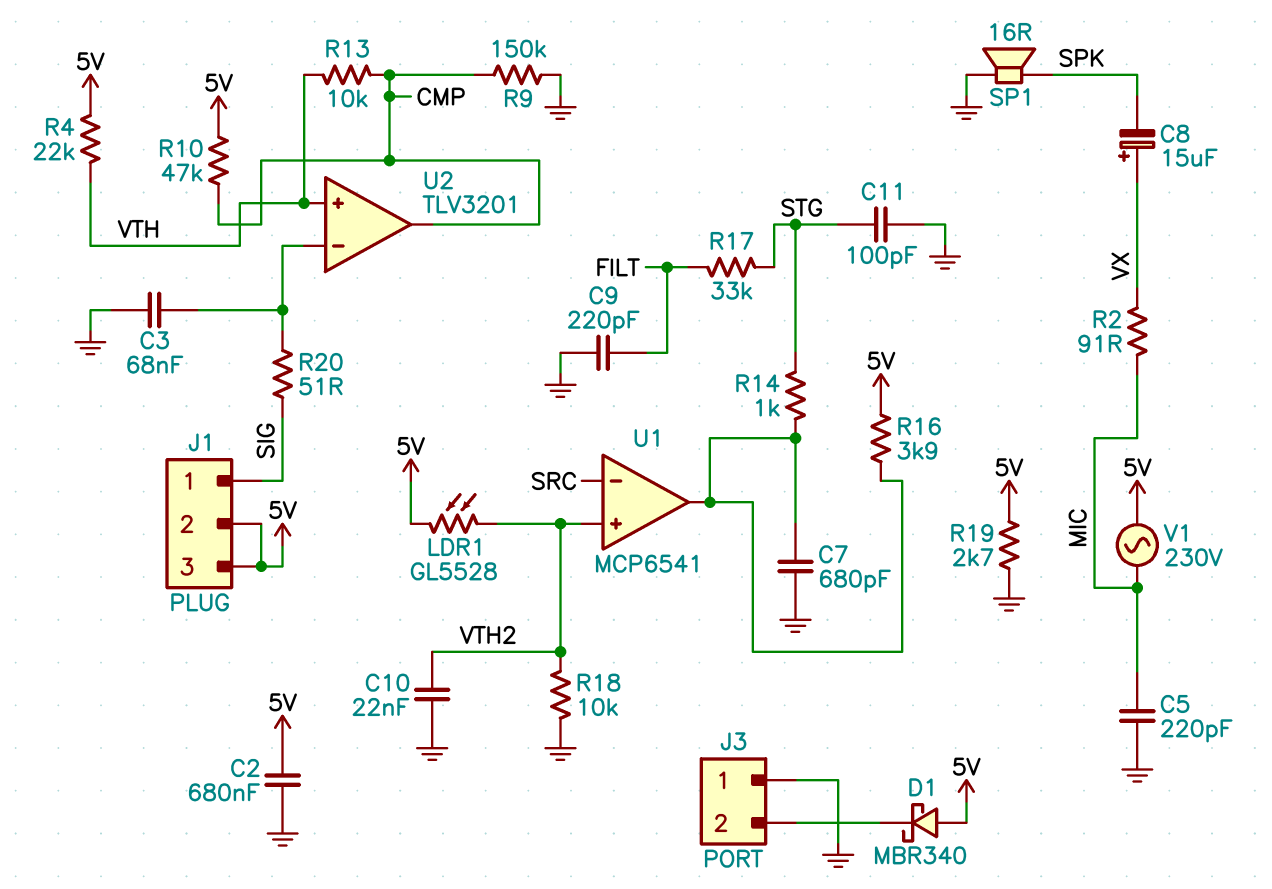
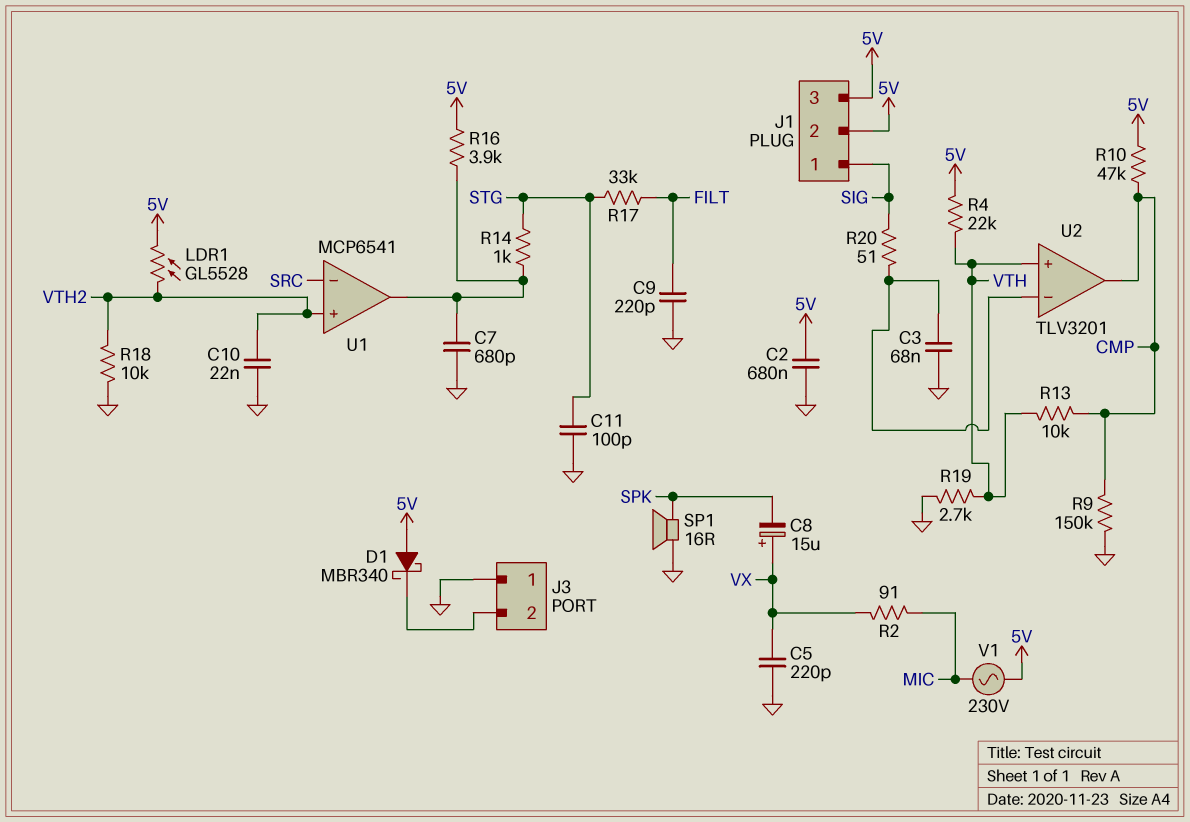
C5: 220pF (GND, MIC) -> 220pF (GND, VX)
R19: 2.7k (5V, GND) -> 2.7k (GND, VTH)

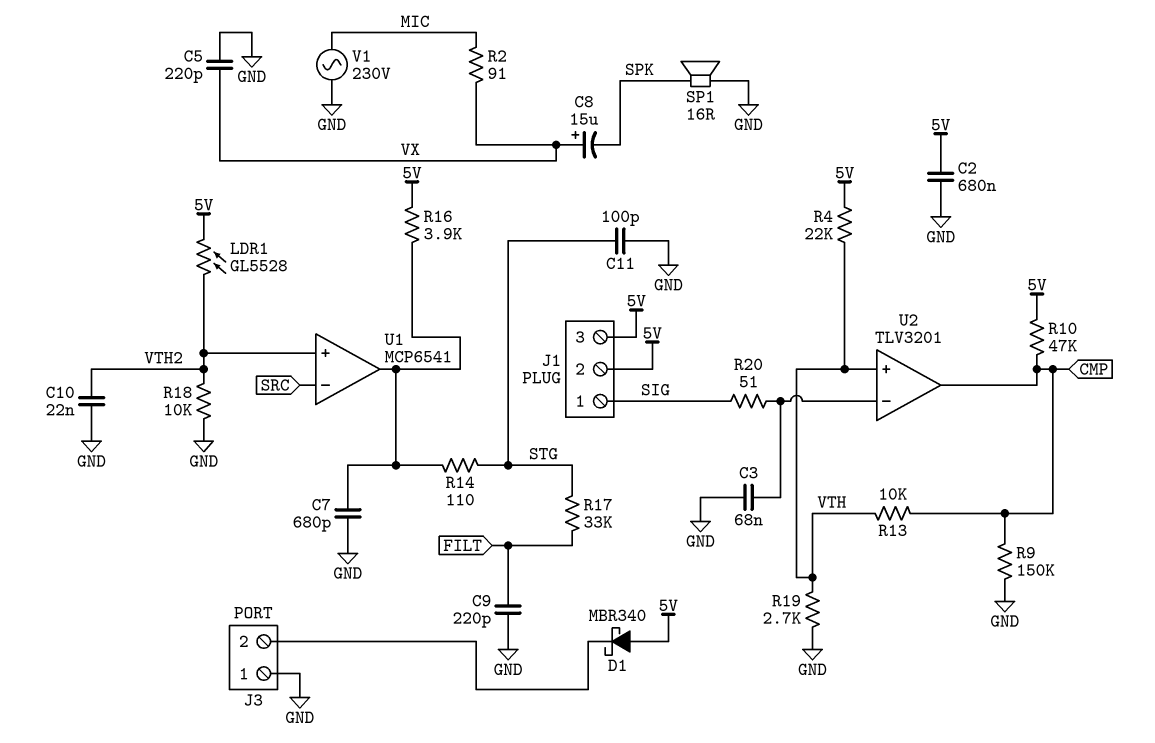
R14: 1k (STG, U1/out) -> 110 (STG, U1/out)
V1: AC 230V (5V, MIC) -> AC 230V (GND, MIC)

